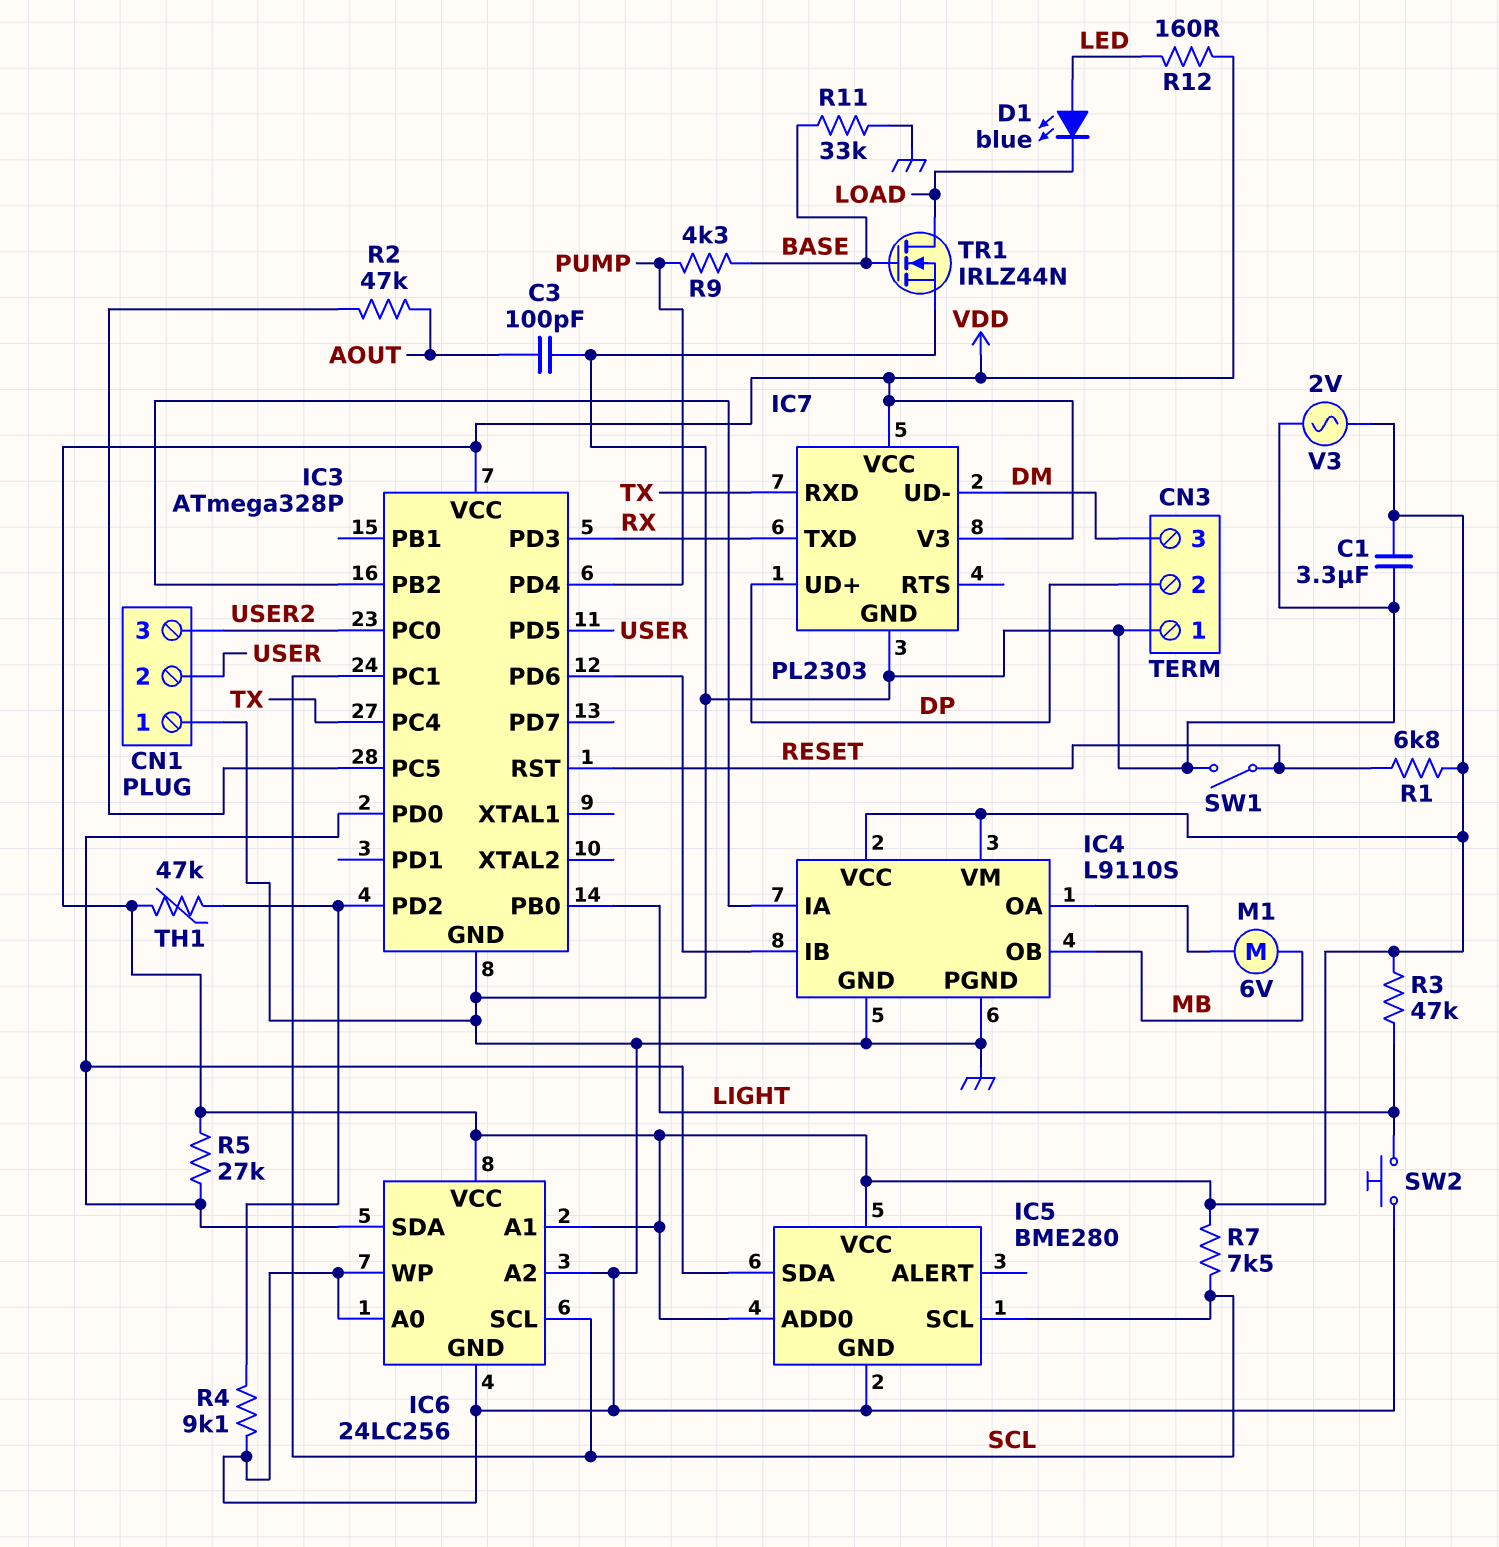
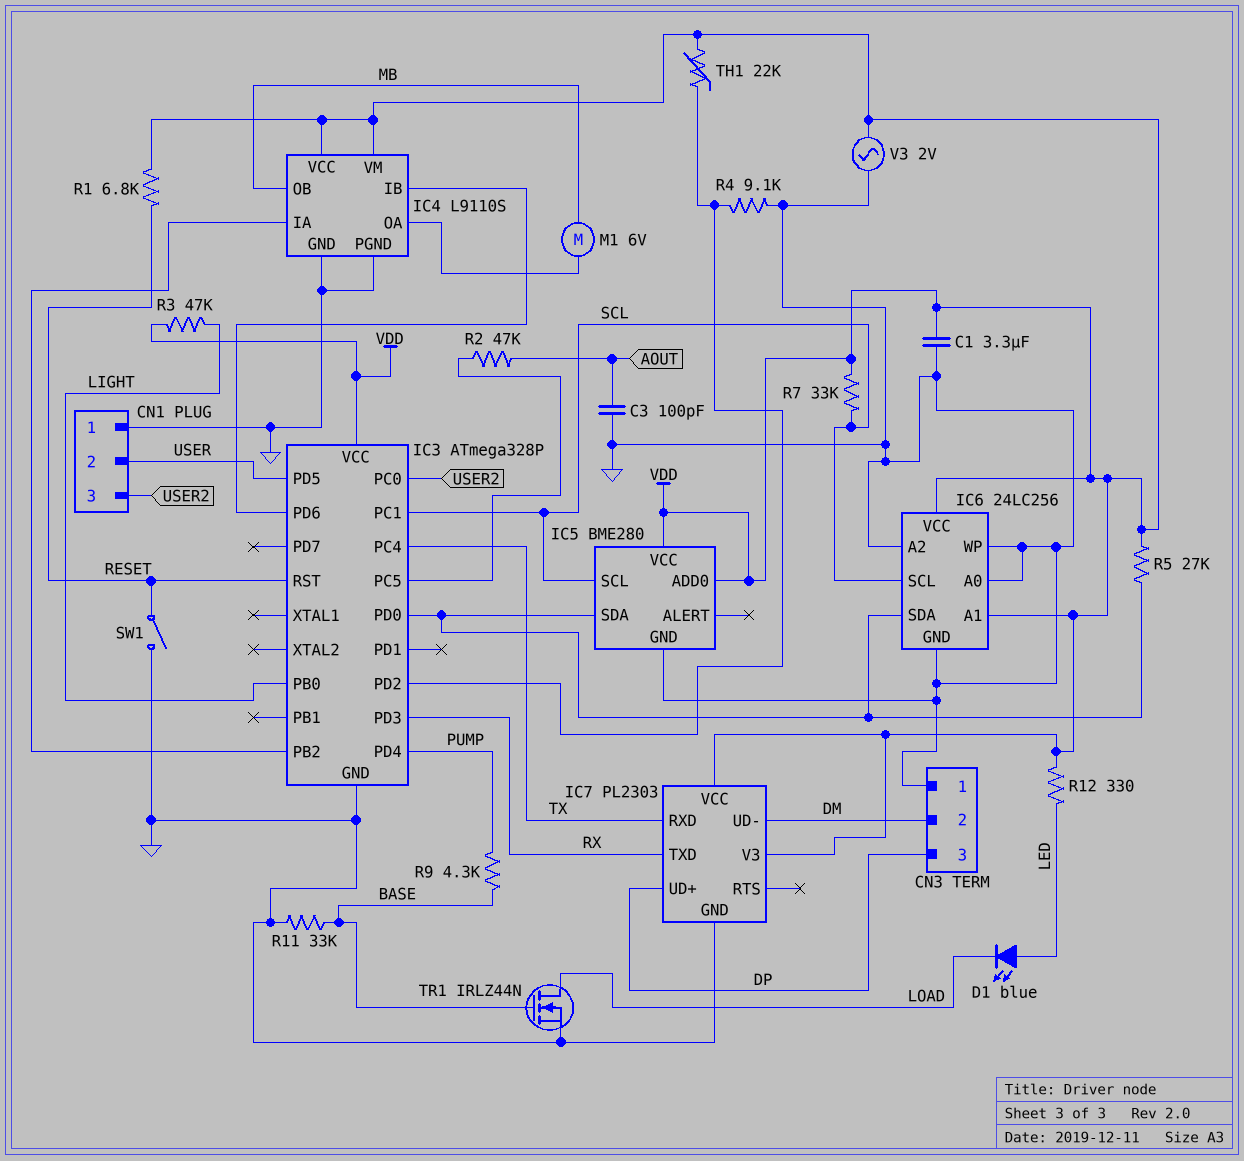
CN3 pin 2: DP -> DM
CN3 pin 3: DM -> DP
R7: 7.5k (SCL, VDD) -> 33k (SCL, VDD)
R12: 160 (LED, VDD) -> 330 (LED, VDD)
SW2: button (GND, LIGHT) -> none
TH1: 47k (IC3/PD2, VDD) -> 22k (IC3/PD2, VDD)

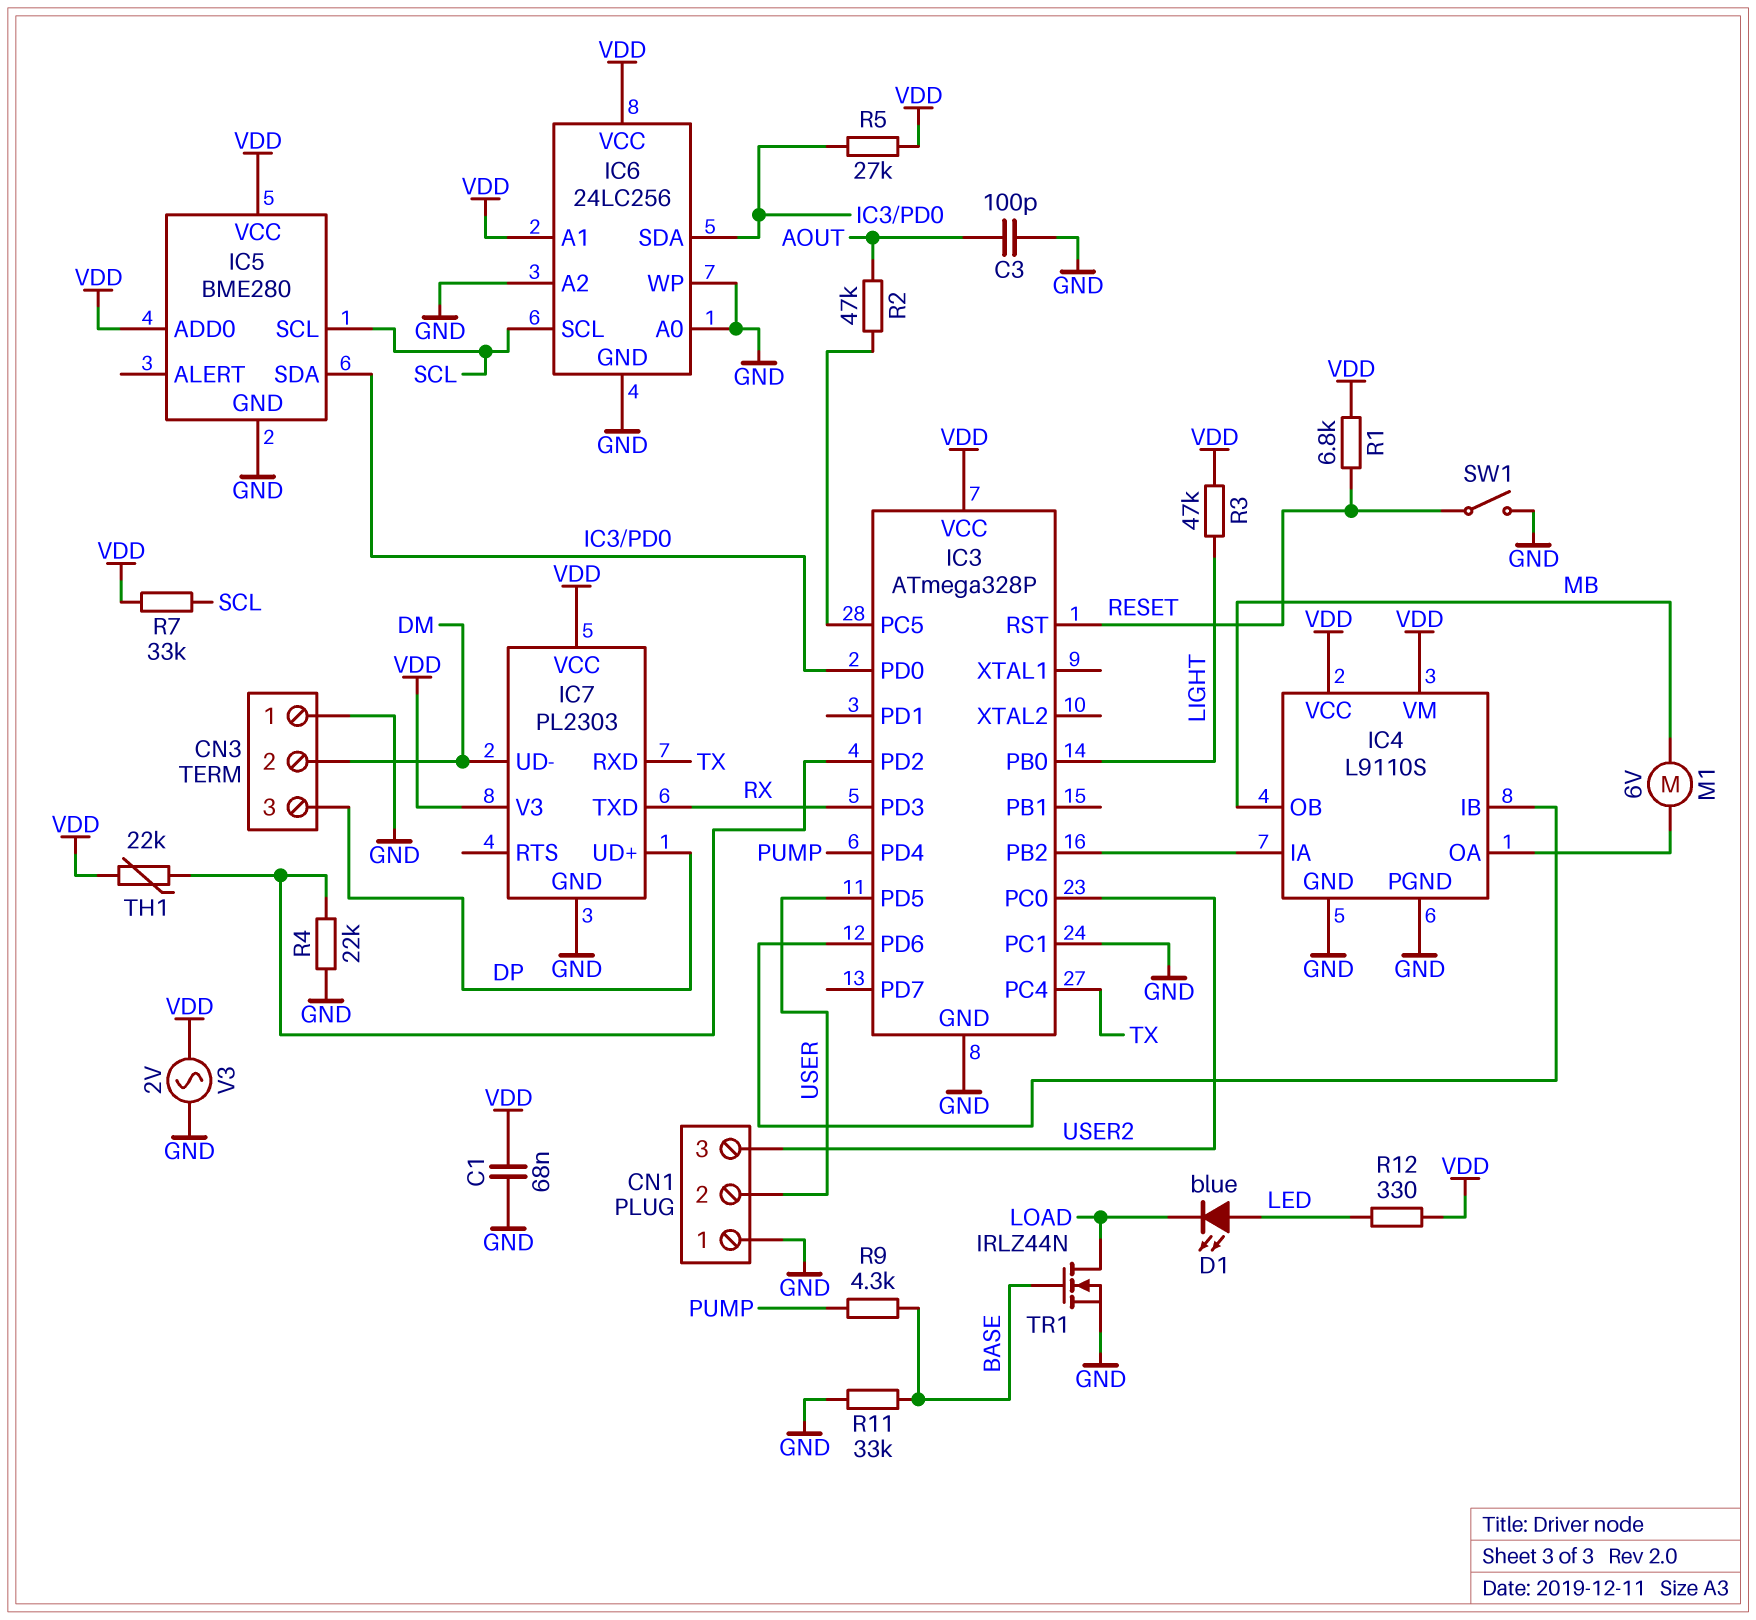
C1: 3.3uF (GND, VDD) -> 68nF (GND, VDD)
IC3 pin PC1: SCL -> GND
R4: 9.1k (GND, IC3/PD2) -> 22k (GND, IC3/PD2)

